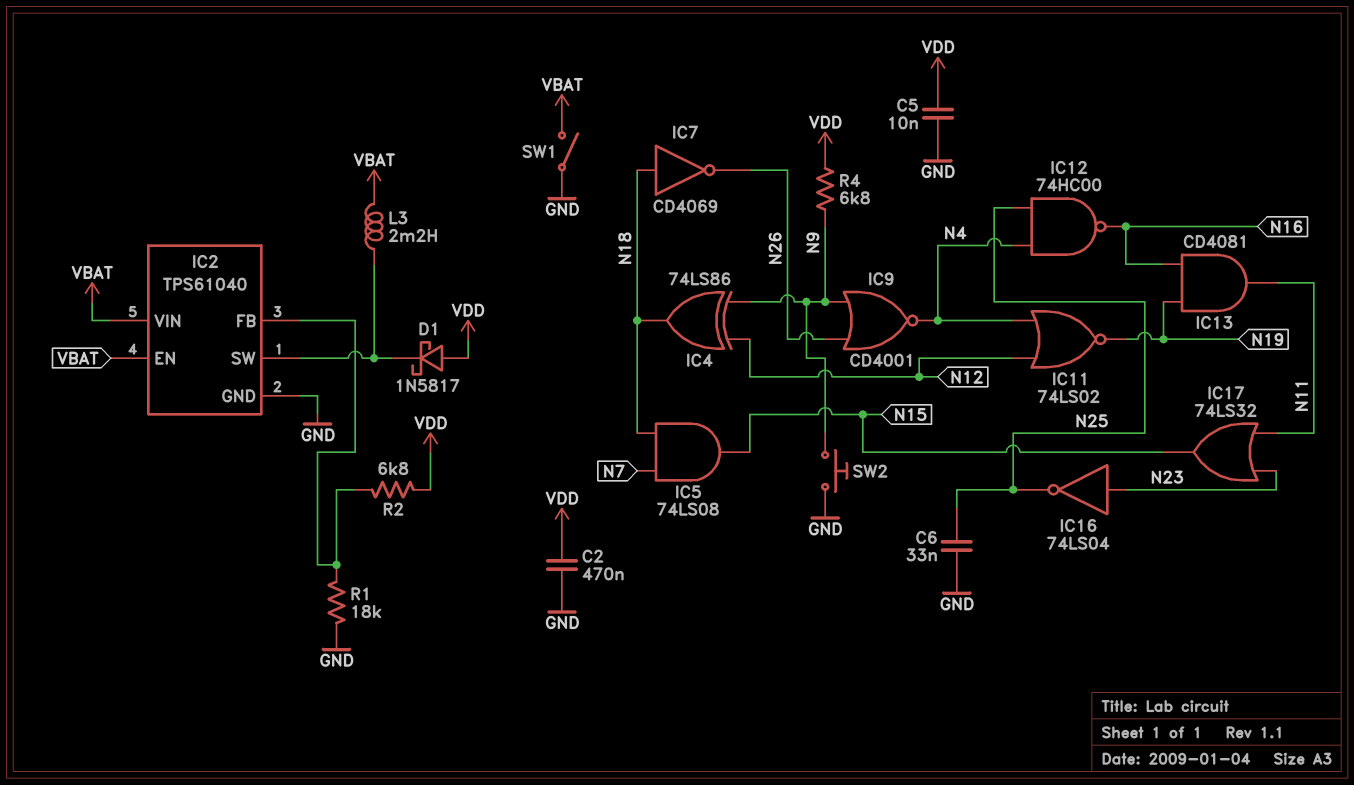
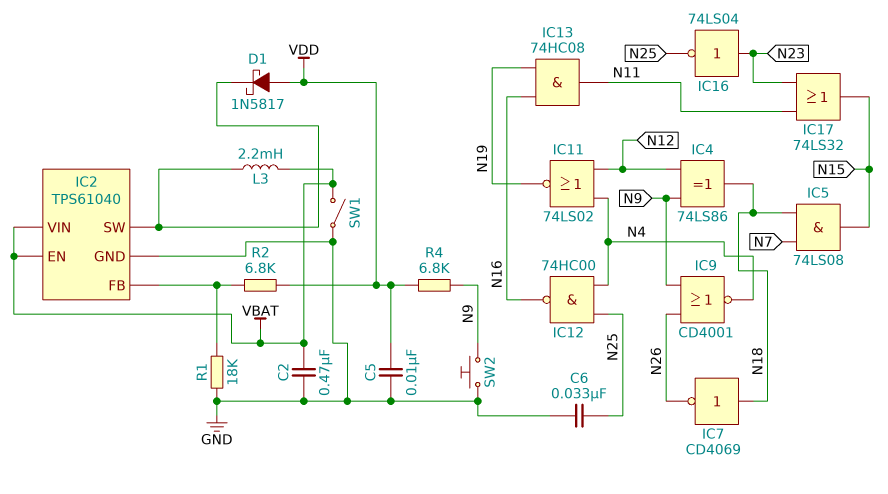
C2: 470nF (GND, VDD) -> 470nF (GND, VBAT)
IC13: AND CD4081 (in N16, in N19, out N11) -> AND 74HC08 (in N16, in N19, out N11)

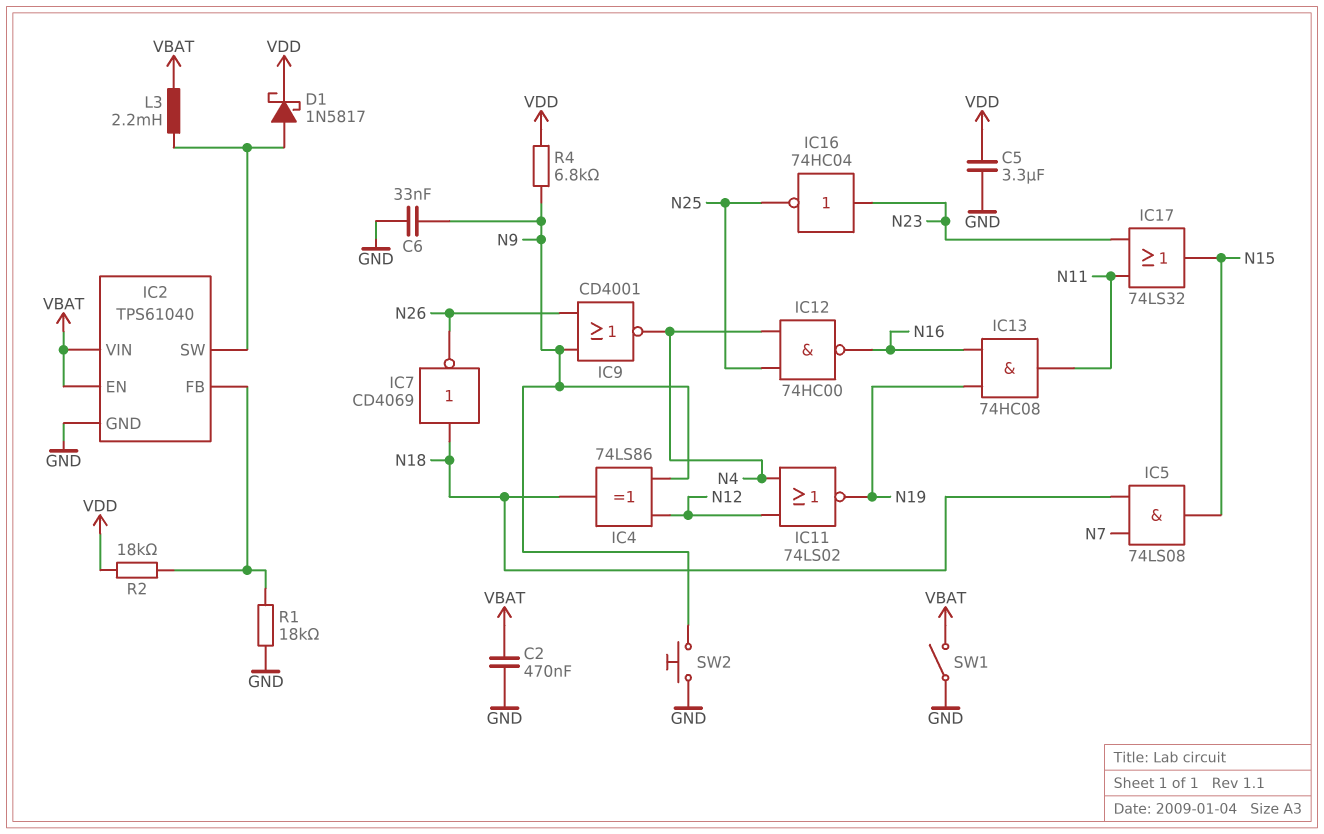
C5: 10nF (GND, VDD) -> 3.3uF (GND, VDD)
C6: 33nF (GND, N25) -> 33nF (GND, N9)
D1: schottky 1N5817 (A VDD, K IC2/SW) -> schottky 1N5817 (A IC2/SW, K VDD)
IC16: NOT 74LS04 (in N23, out N25) -> NOT 74HC04 (in N23, out N25)
R2: 6.8k (IC2/FB, VDD) -> 18k (IC2/FB, VDD)

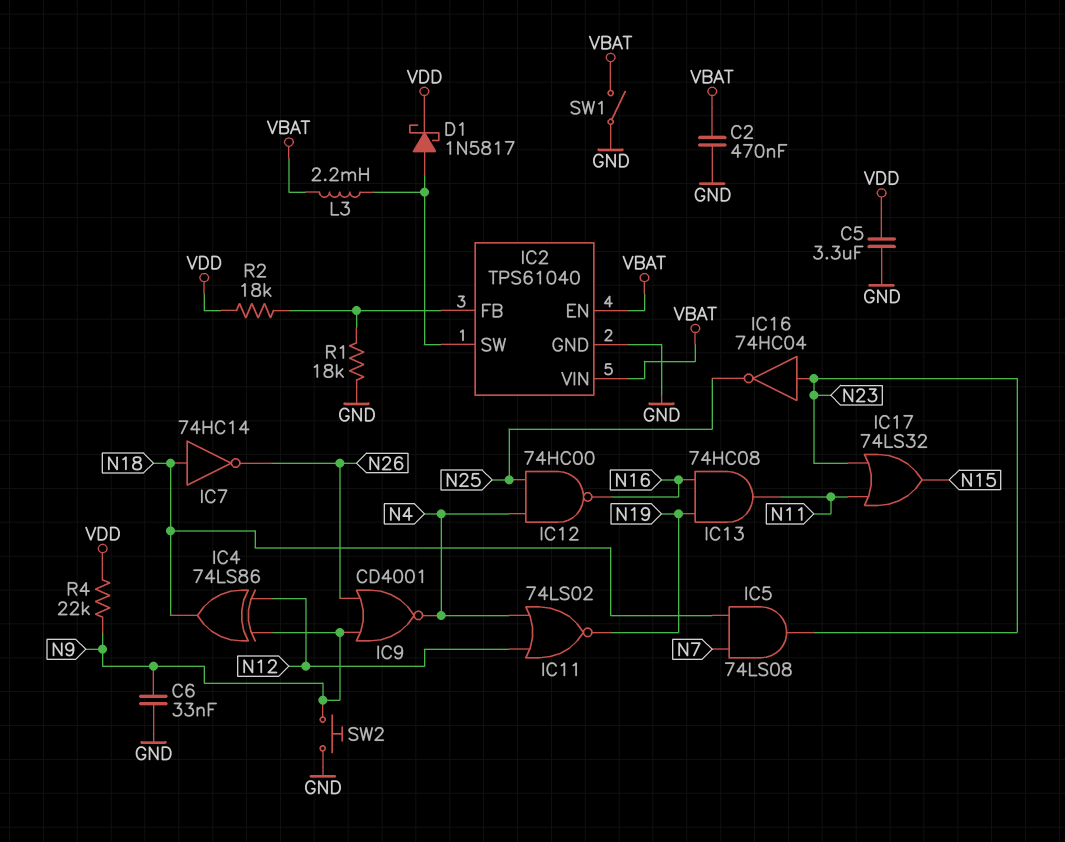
IC5: AND 74LS08 (in N7, in N18, out N15) -> AND 74LS08 (in N7, in N18, out N23)
IC7: NOT CD4069 (in N18, out N26) -> NOT 74HC14 (in N18, out N26)
R4: 6.8k (N9, VDD) -> 22k (N9, VDD)

